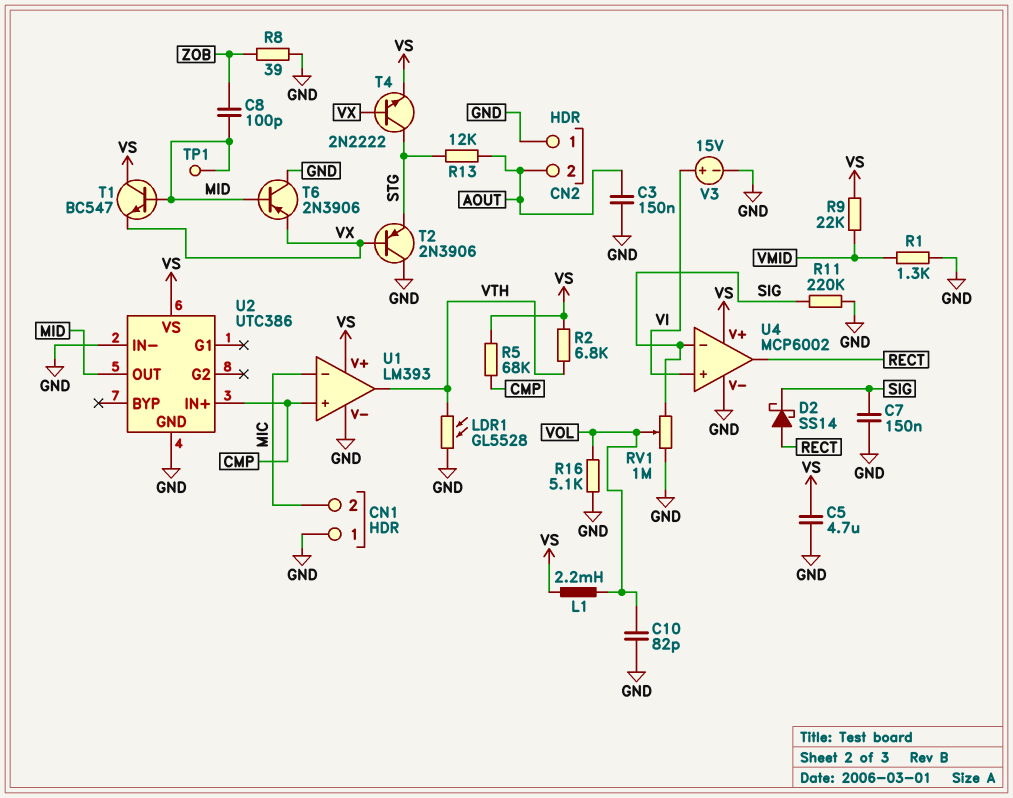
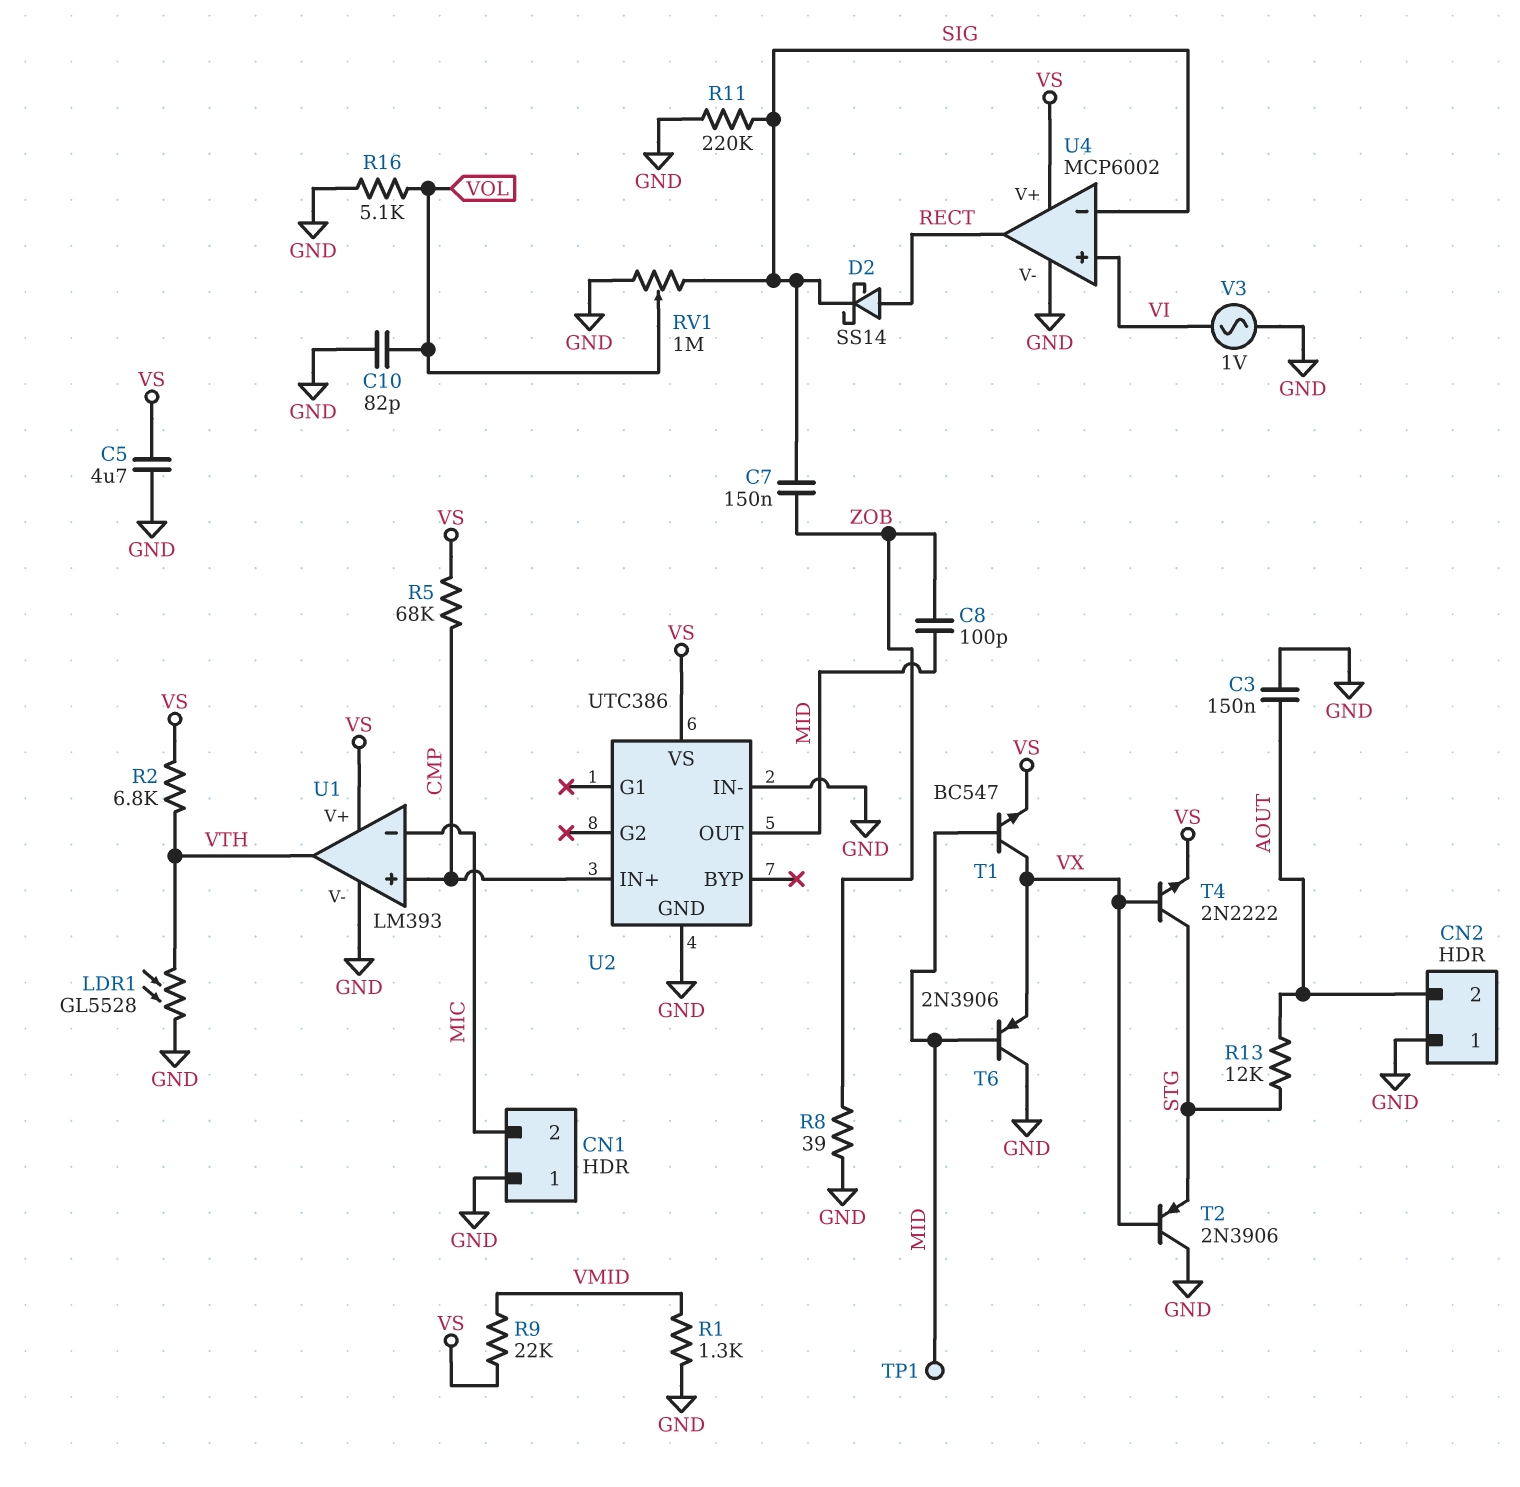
C7: 150nF (GND, SIG) -> 150nF (SIG, ZOB)
L1: 2.2mH (VOL, VS) -> none
T1: NPN BC547 (B MID, C VS, E VX) -> NPN BC547 (B MID, C VX, E VS)
V3: 15V (plus VI, minus GND) -> AC 1V (GND, VI)

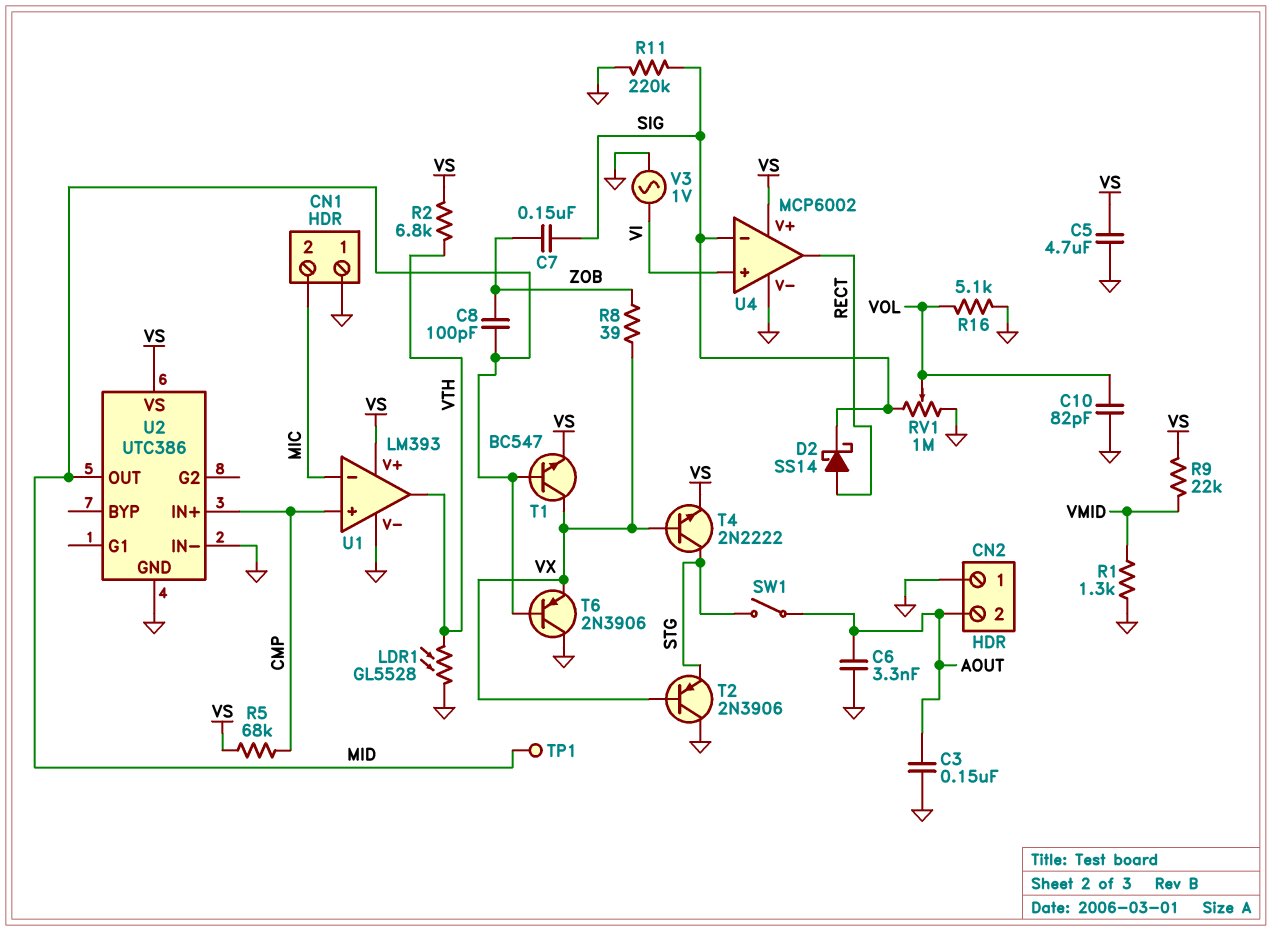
C6: none -> 3.3nF (AOUT, GND)
R8: 39 (GND, ZOB) -> 39 (VX, ZOB)
R13: 12k (AOUT, STG) -> none
SW1: none -> switch (AOUT, STG)

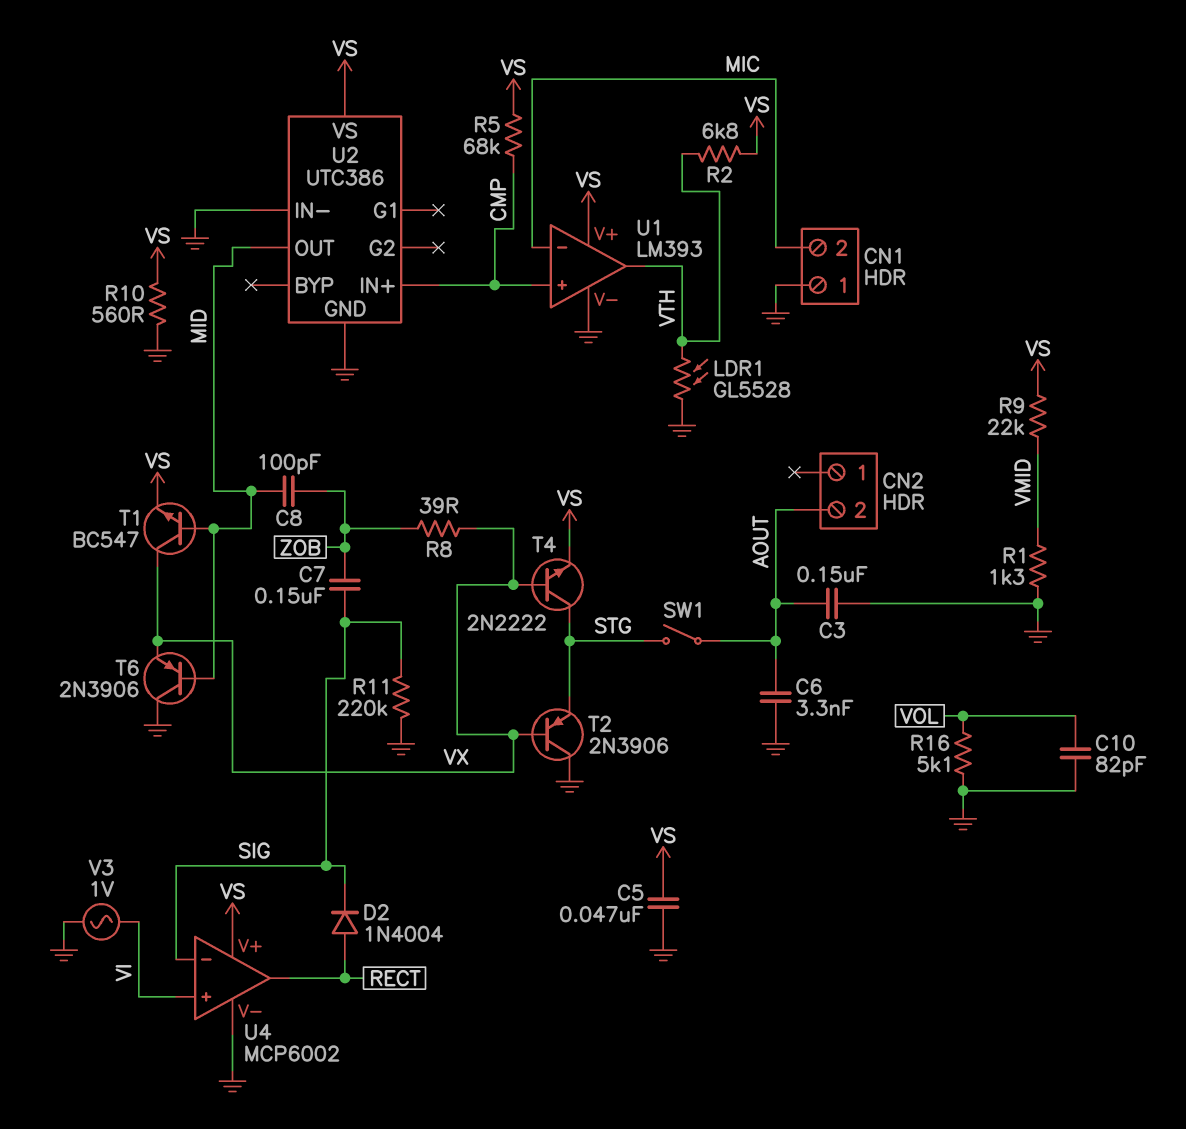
C5: 4.7uF (GND, VS) -> 47nF (GND, VS)
CN2 pin 1: GND -> none
D2: schottky SS14 (A RECT, K SIG) -> diode 1N4004 (A RECT, K SIG)
R10: none -> 560 (GND, VS)
RV1: 1M (GND, SIG, wiper VOL) -> none
TP1: test point (MID) -> none

